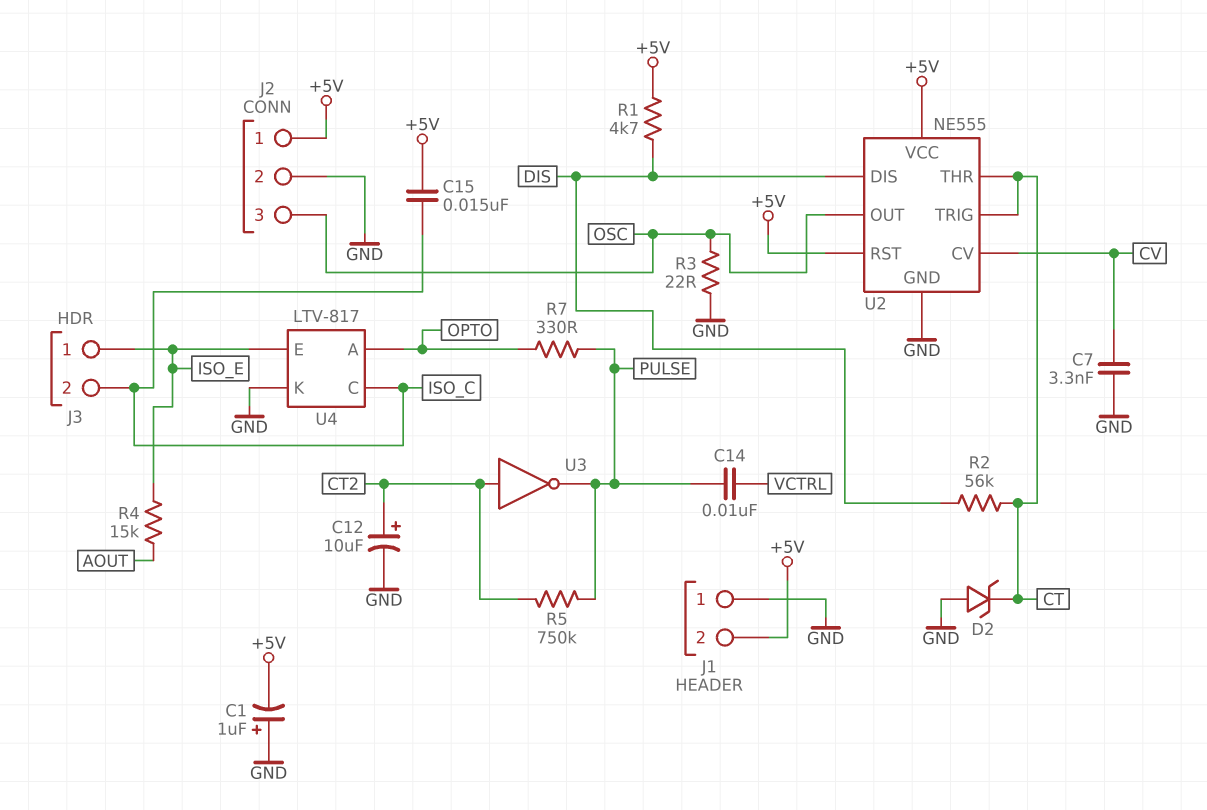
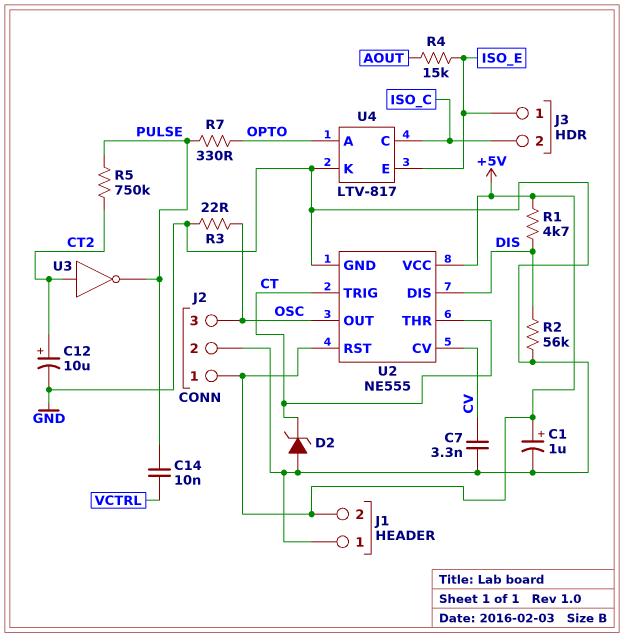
C1: 1uF (plus GND, minus +5V) -> 1uF (plus +5V, minus GND)
C15: 15nF (+5V, ISO_C) -> none
R2: 56k (CT, DIS) -> 56k (DIS, GND)

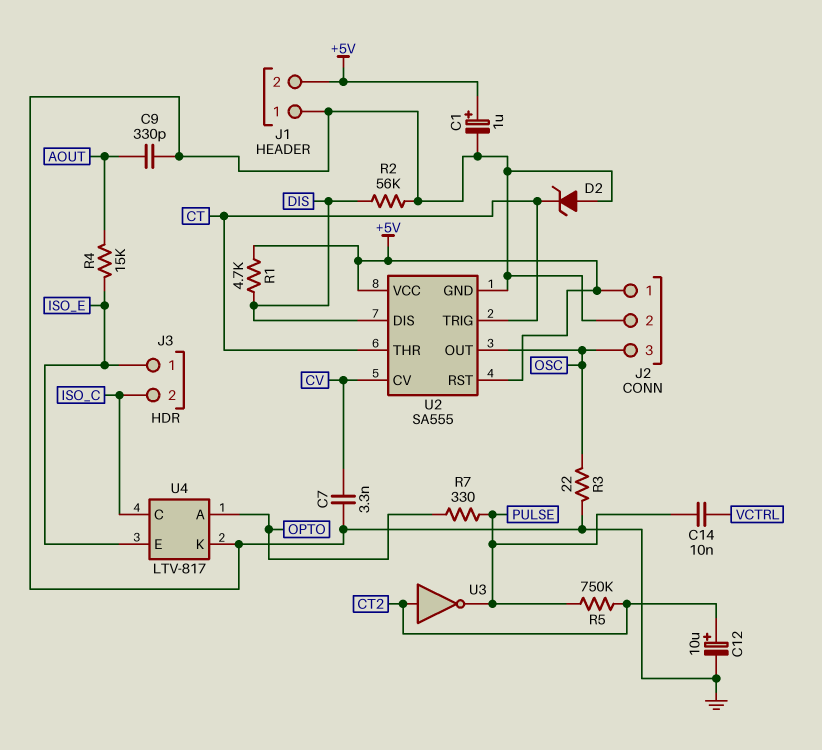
C9: none -> 330pF (AOUT, GND)
U2: NE555 -> SA555

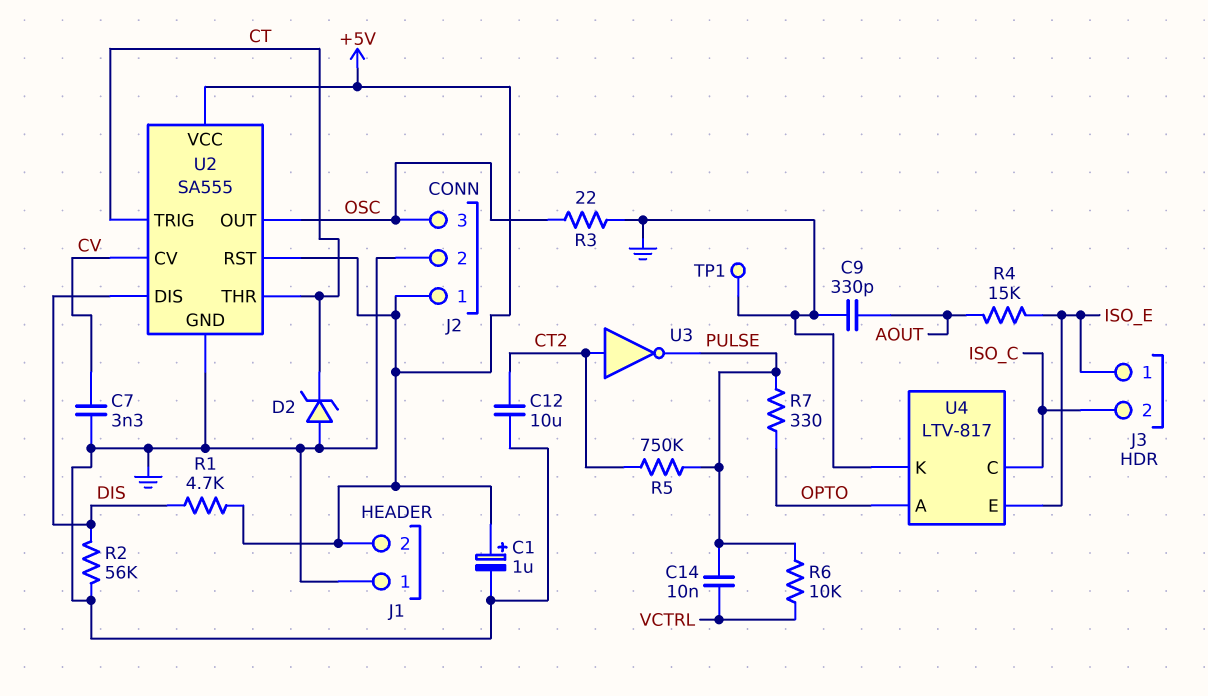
C12: 10uF (plus CT2, minus GND) -> 10uF (CT2, GND)
R6: none -> 10k (PULSE, VCTRL)
TP1: none -> test point (GND)

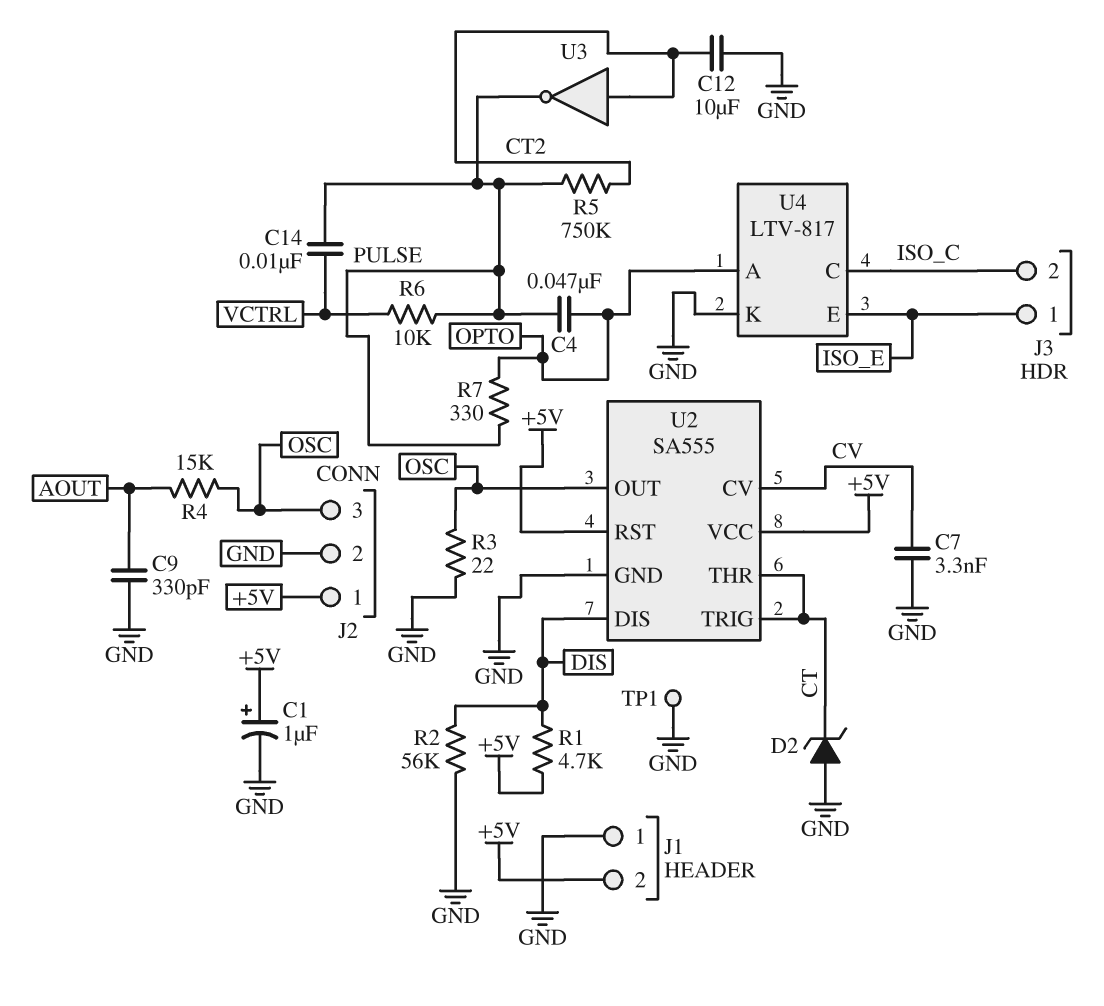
C4: none -> 47nF (OPTO, PULSE)
R4: 15k (AOUT, ISO_E) -> 15k (AOUT, OSC)

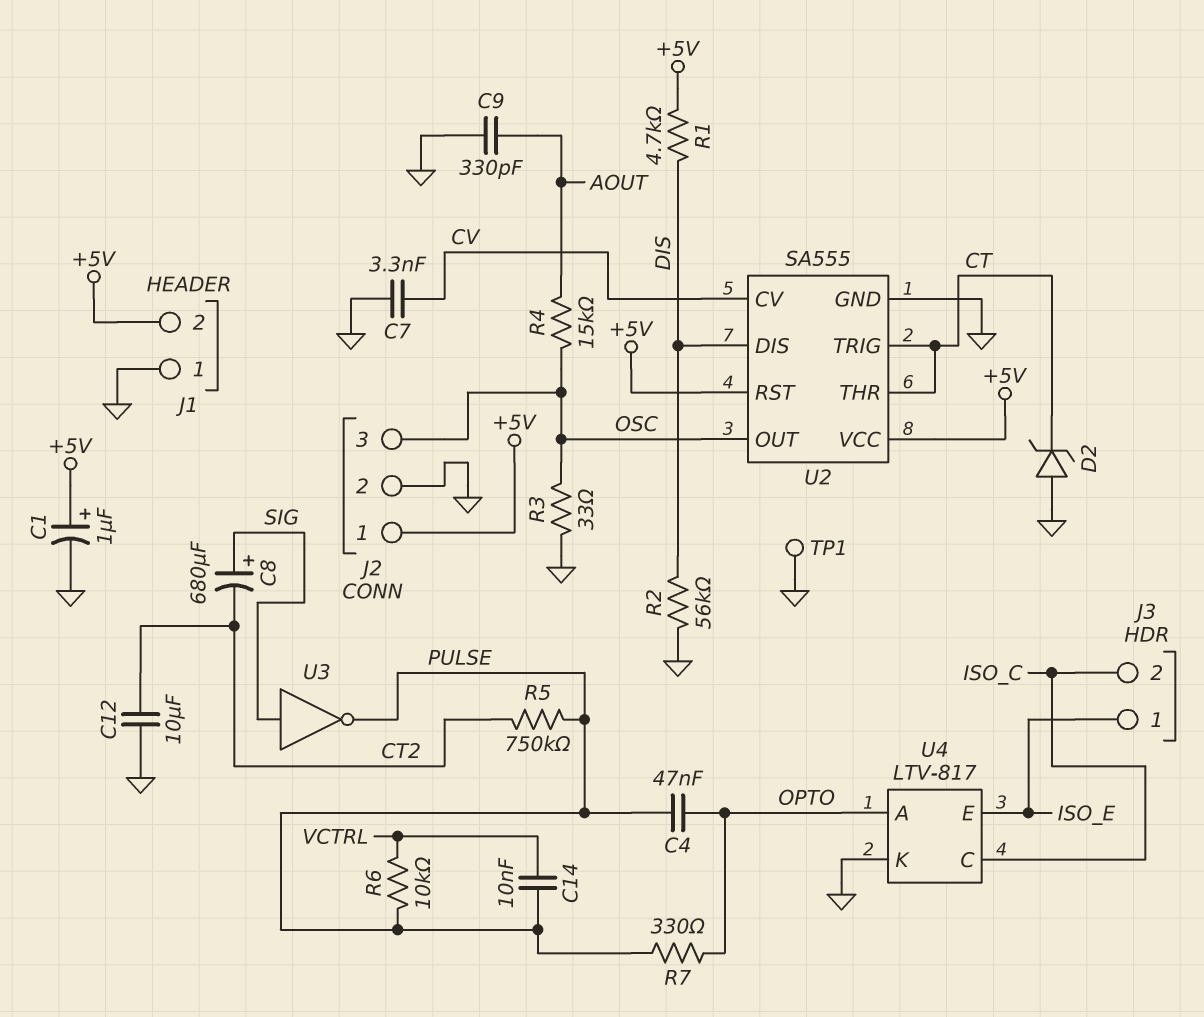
C8: none -> 680uF (plus SIG, minus CT2)
R3: 22 (GND, OSC) -> 33 (GND, OSC)
U3: NOT (in CT2, out PULSE) -> NOT (in SIG, out PULSE)

